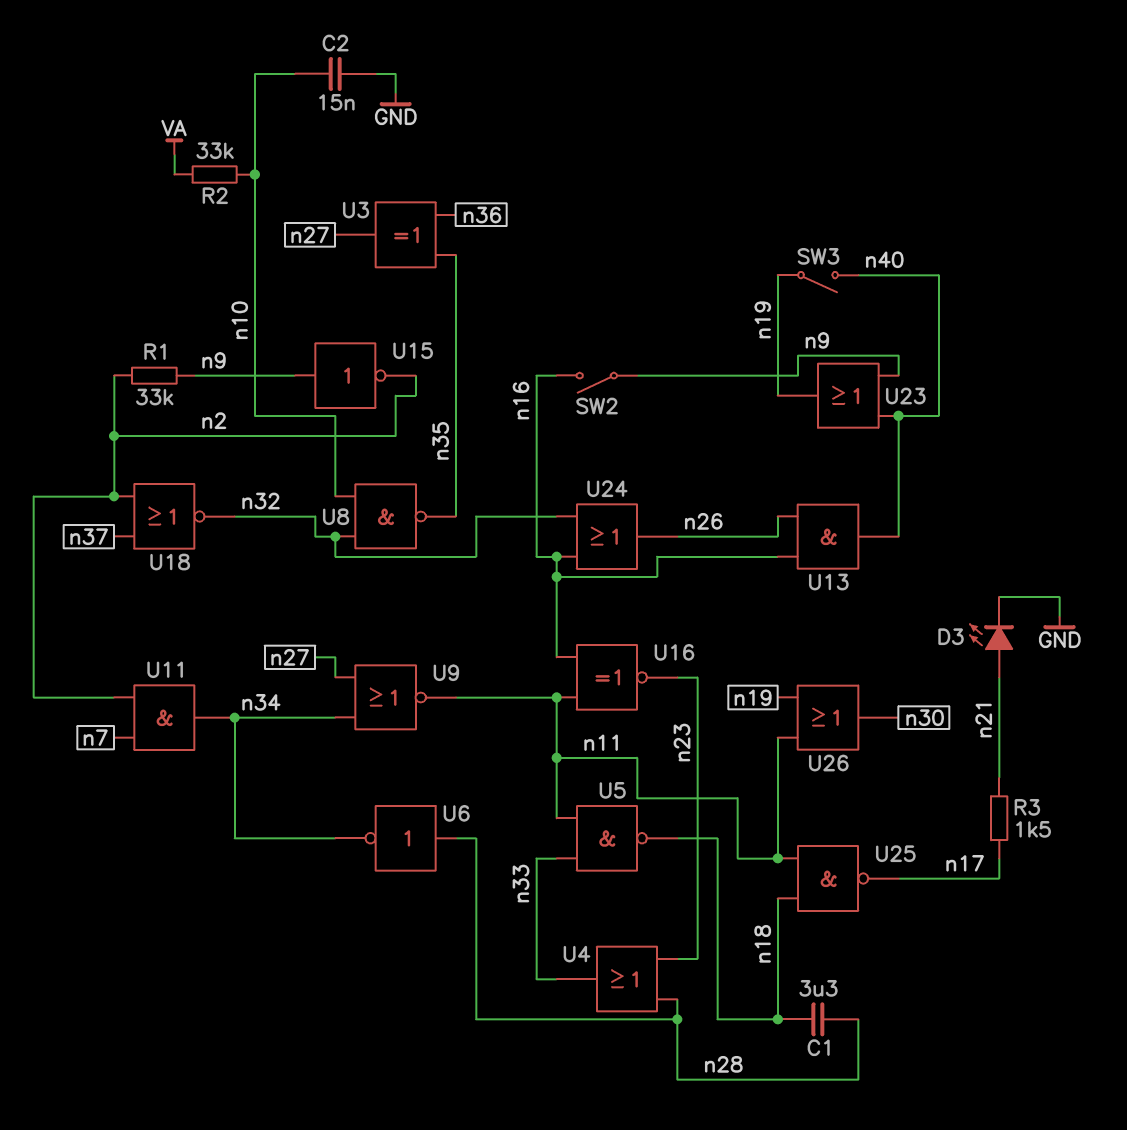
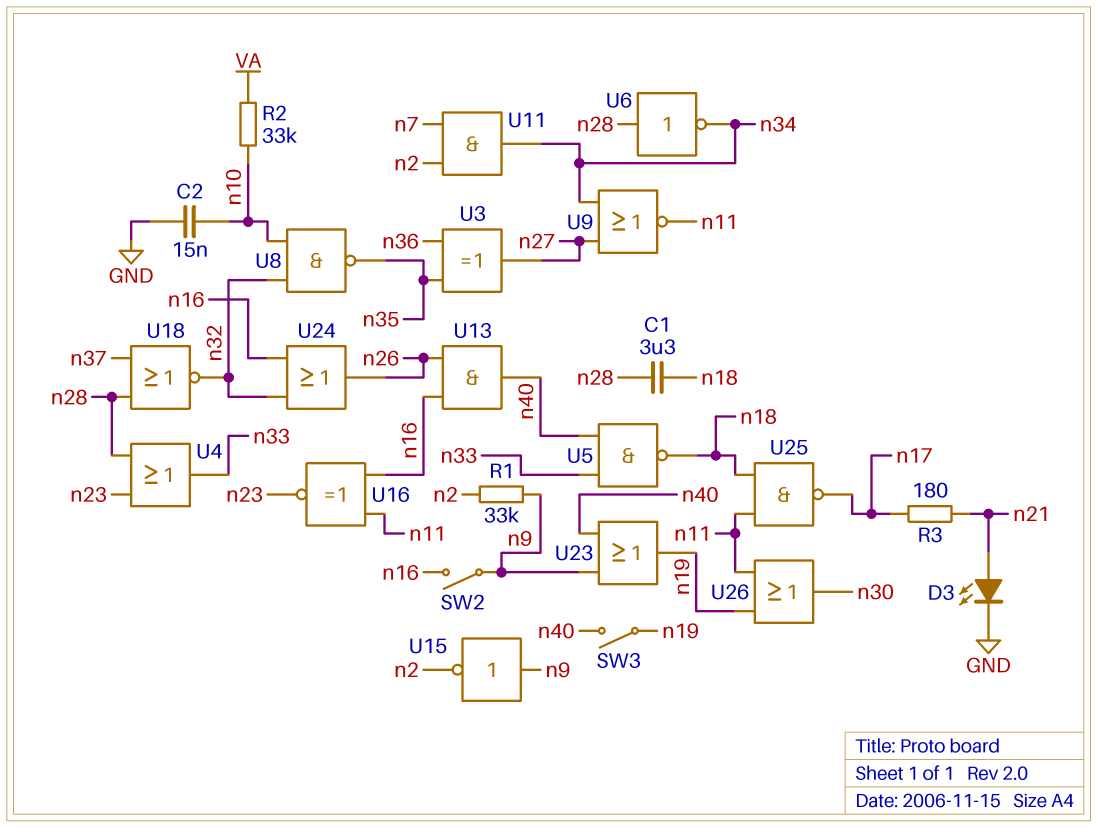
R3: 1.5k (n17, n21) -> 180 (n17, n21)
U5: NAND (in n11, in n33, out n18) -> NAND (in n33, in n40, out n18)
U18: NOR (in n2, in n37, out n32) -> NOR (in n28, in n37, out n32)

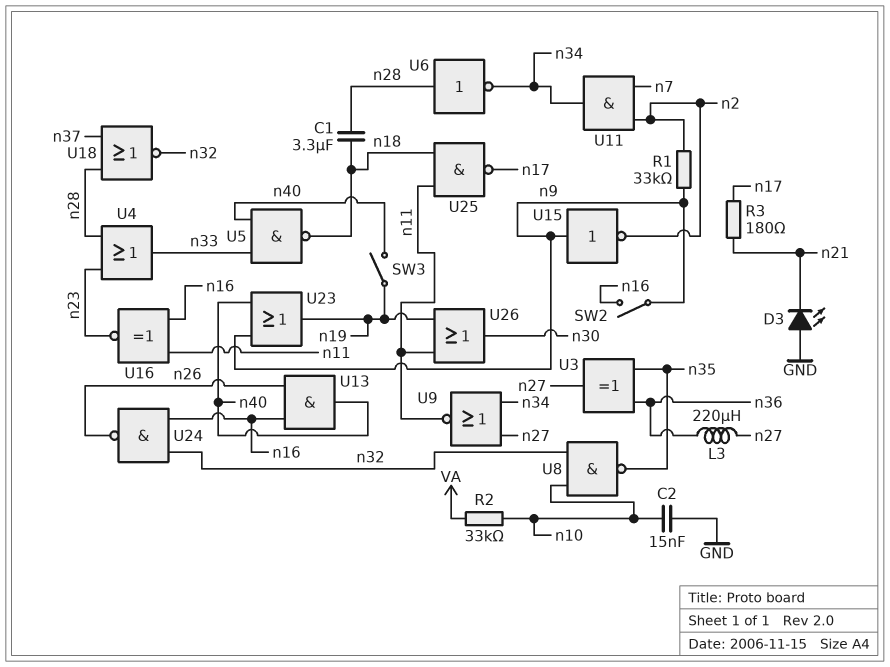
D3: LED (A n21, K GND) -> LED (A GND, K n21)
L3: none -> 220uH (n27, n36)
U24: OR (in n16, in n32, out n26) -> NAND (in n16, in n32, out n26)

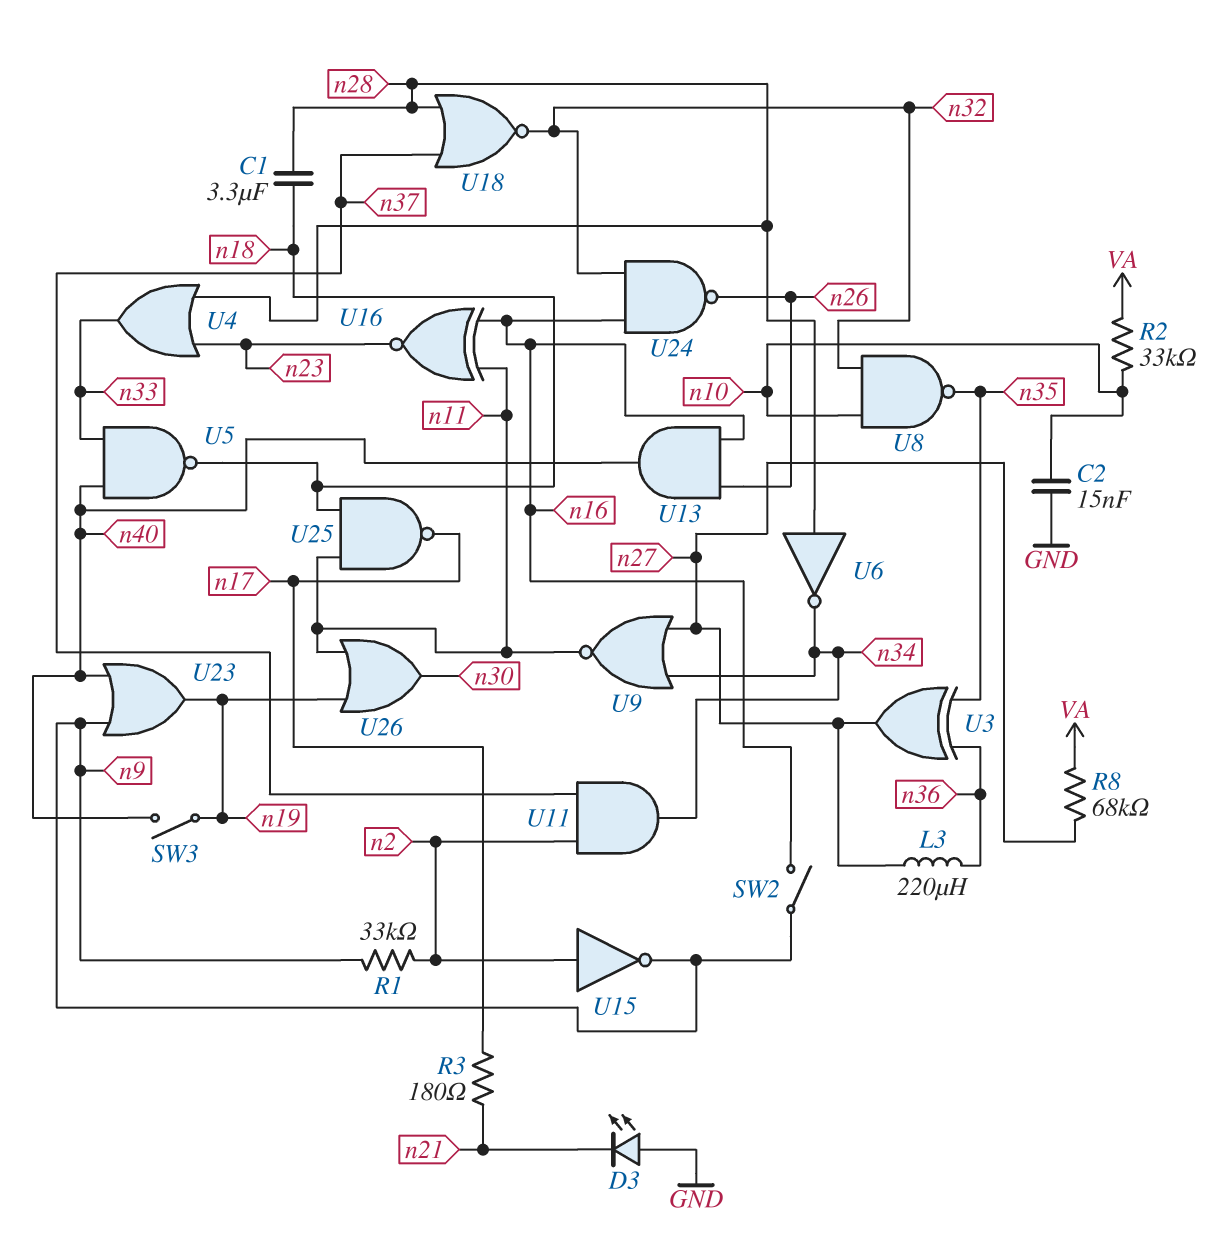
R8: none -> 68k (VA, n27)
U11: AND (in n2, in n7, out n34) -> AND (in n2, in n37, out n34)
U15: NOT (in n9, out n2) -> NOT (in n2, out n9)

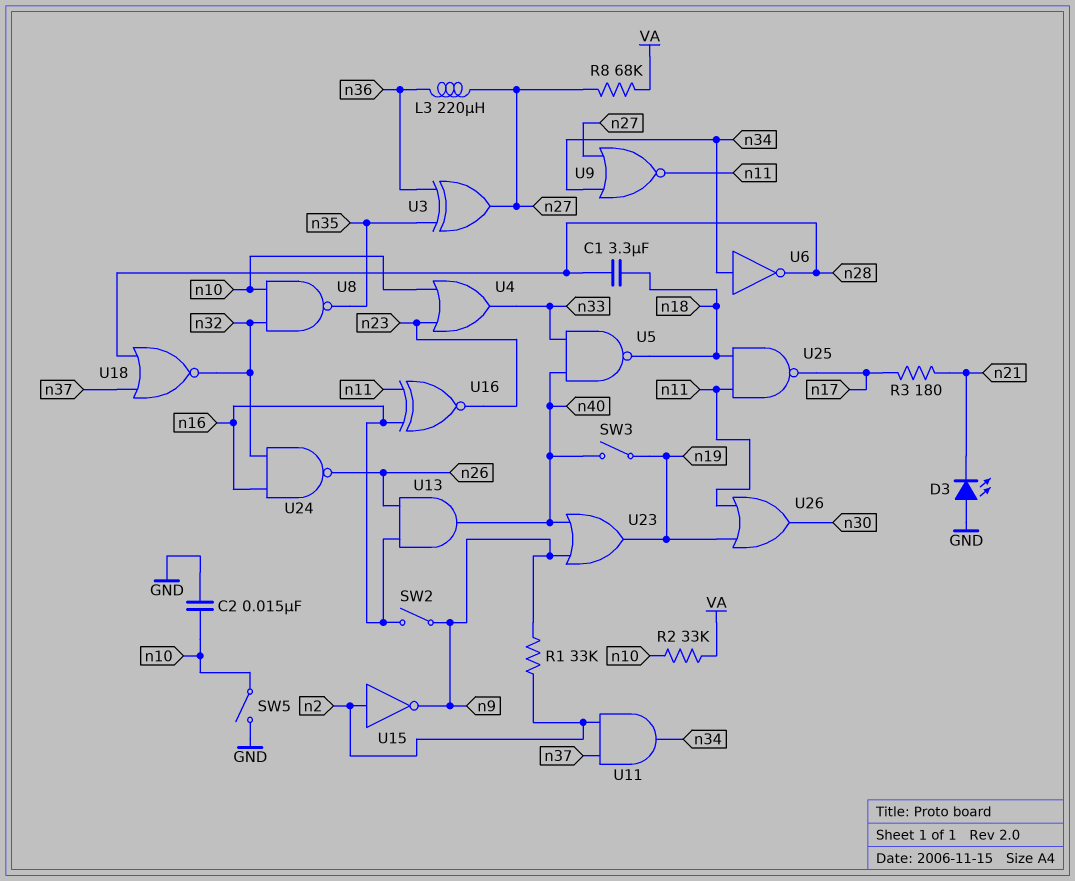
SW5: none -> switch (GND, n10)
U4: OR (in n23, in n28, out n33) -> OR (in n10, in n23, out n33)
U6: NOT (in n28, out n34) -> NOT (in n34, out n28)

